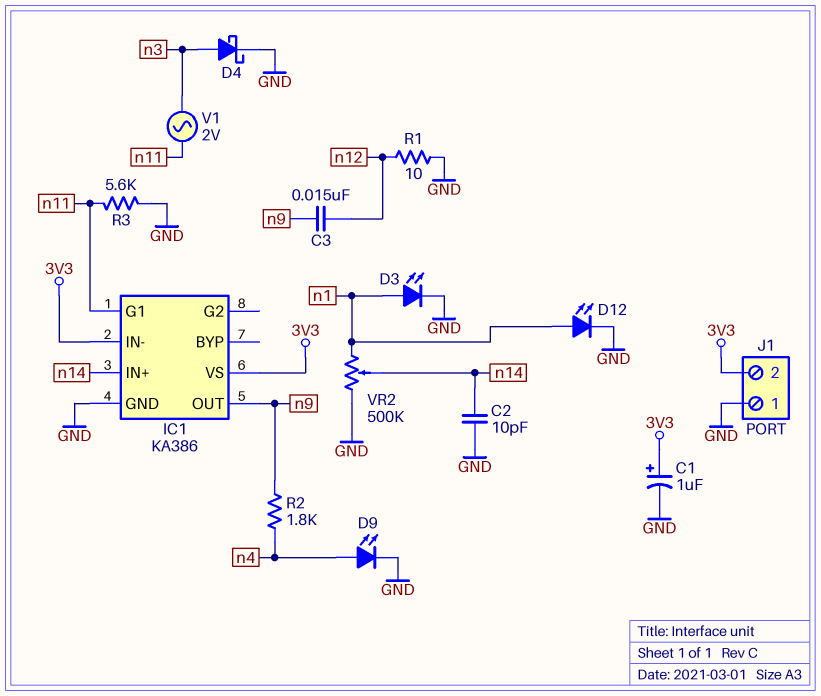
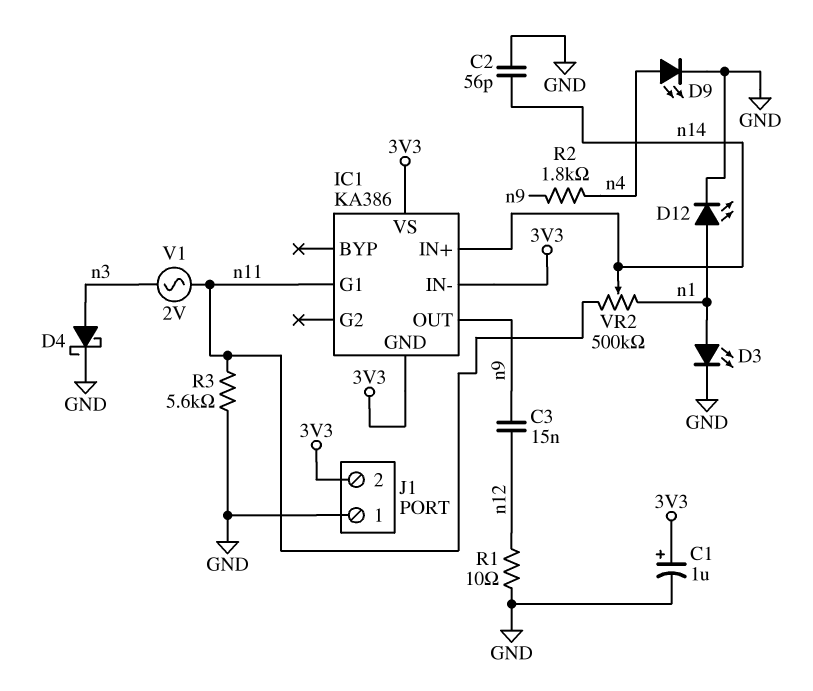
C2: 10pF (GND, n14) -> 56pF (GND, n14)
IC1 pin GND: GND -> 3V3
VR2: 500k (GND, n1, wiper n14) -> 500k (n1, n11, wiper n14)

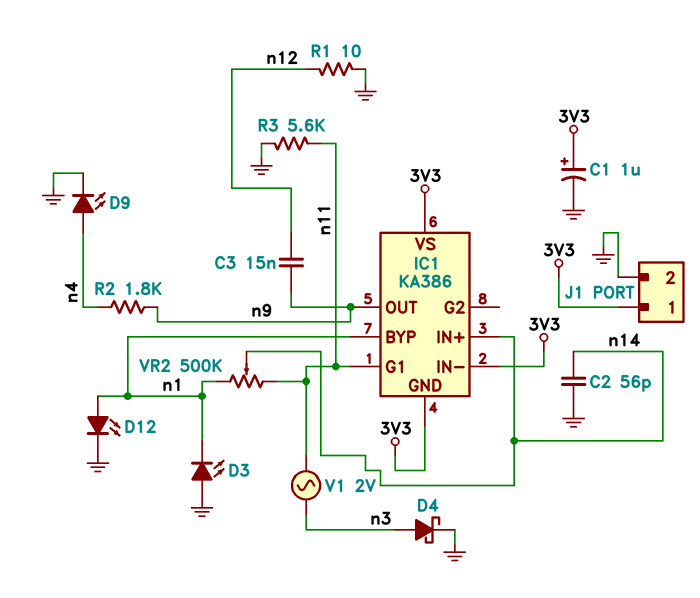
D3: LED (A n1, K GND) -> LED (A GND, K n1)
IC1 pin BYP: none -> n1
J1 pin 1: GND -> 3V3
J1 pin 2: 3V3 -> GND

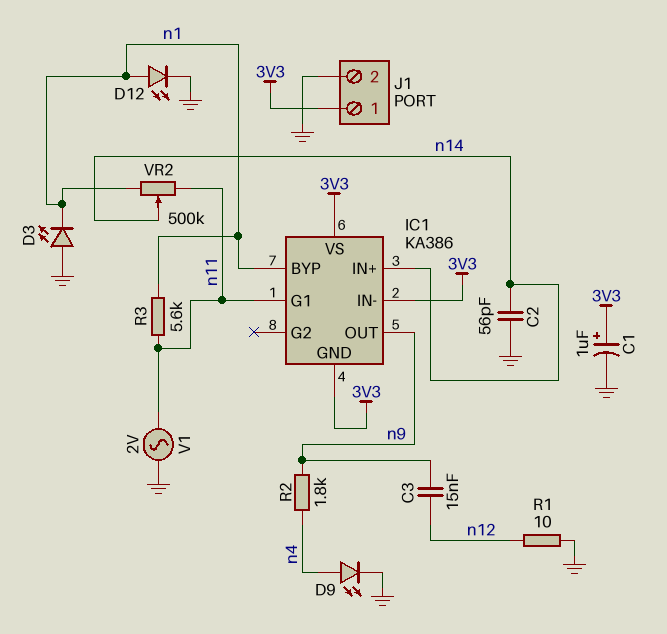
D4: schottky (A n3, K GND) -> none
R3: 5.6k (GND, n11) -> 5.6k (n1, n11)
V1: AC 2V (n3, n11) -> AC 2V (GND, n11)

